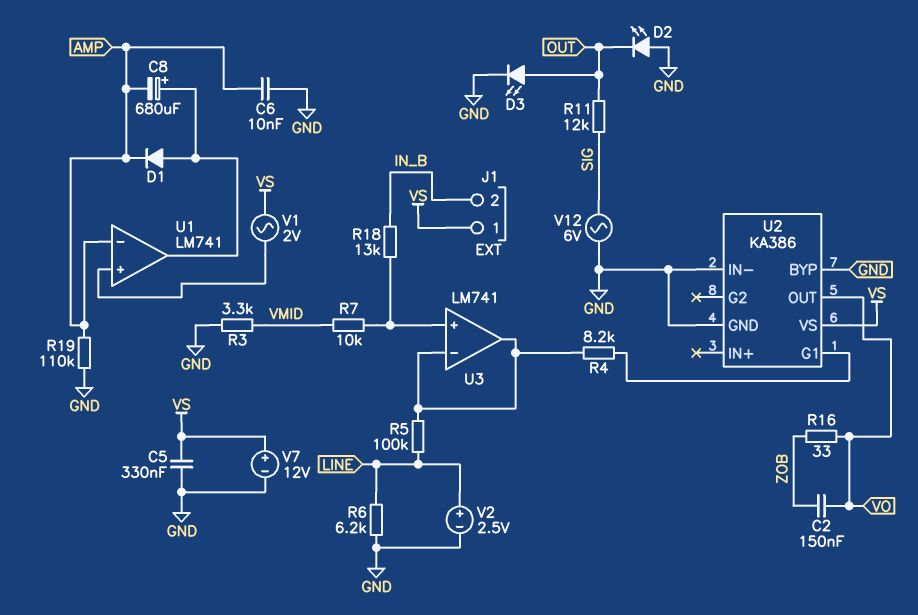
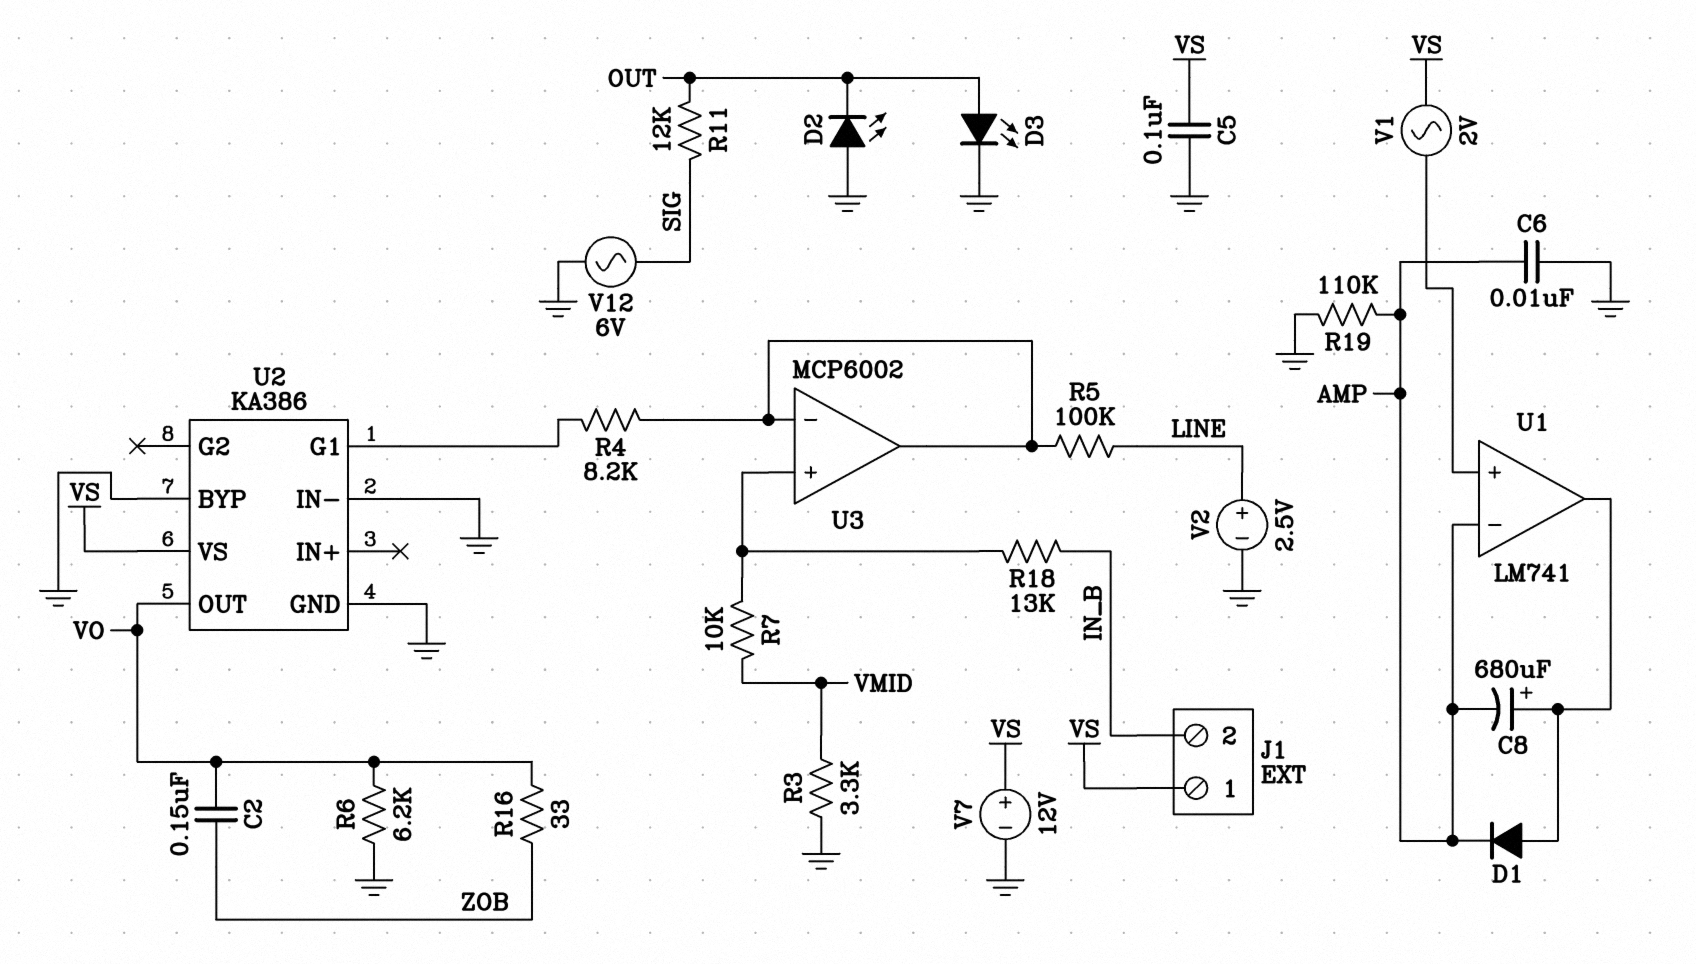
C5: 330nF (GND, VS) -> 100nF (GND, VS)
R6: 6.2k (GND, LINE) -> 6.2k (GND, VO)
U3: LM741 -> MCP6002

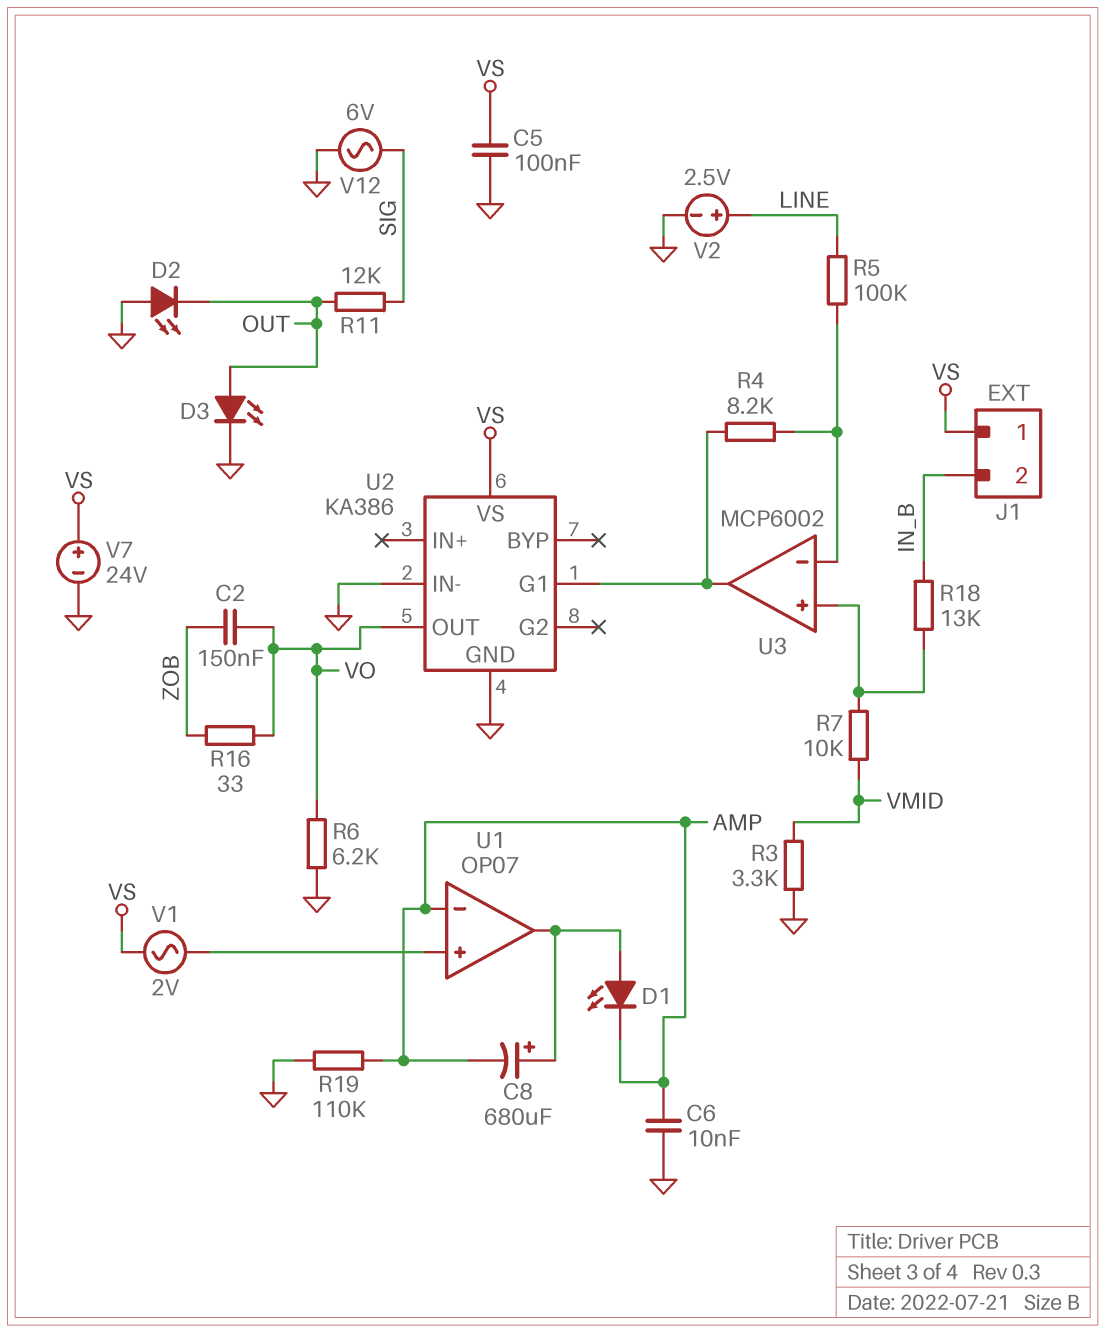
D1: diode (A U1/out, K AMP) -> LED (A U1/out, K AMP)
U1: LM741 -> OP07
U2 pin BYP: GND -> none
U3 pin out: U3/in- -> U2/G1
V7: 12V (plus VS, minus GND) -> 24V (plus VS, minus GND)

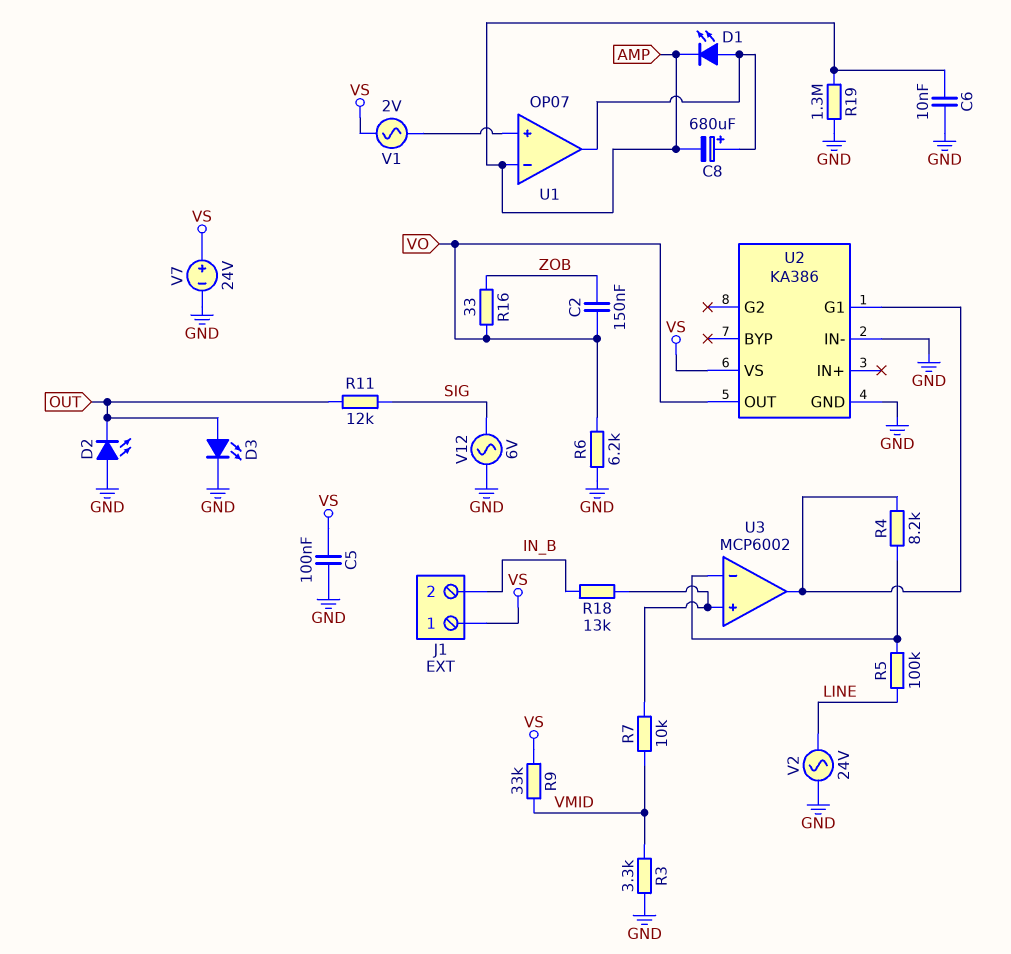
R9: none -> 33k (VMID, VS)
R19: 110k (AMP, GND) -> 1.3M (AMP, GND)
V2: 2.5V (plus LINE, minus GND) -> AC 24V (GND, LINE)

